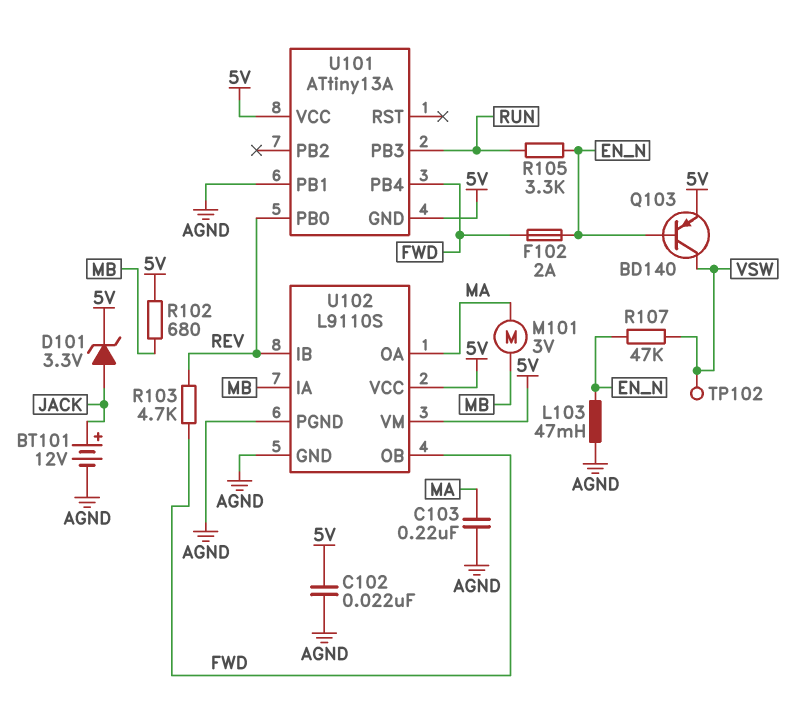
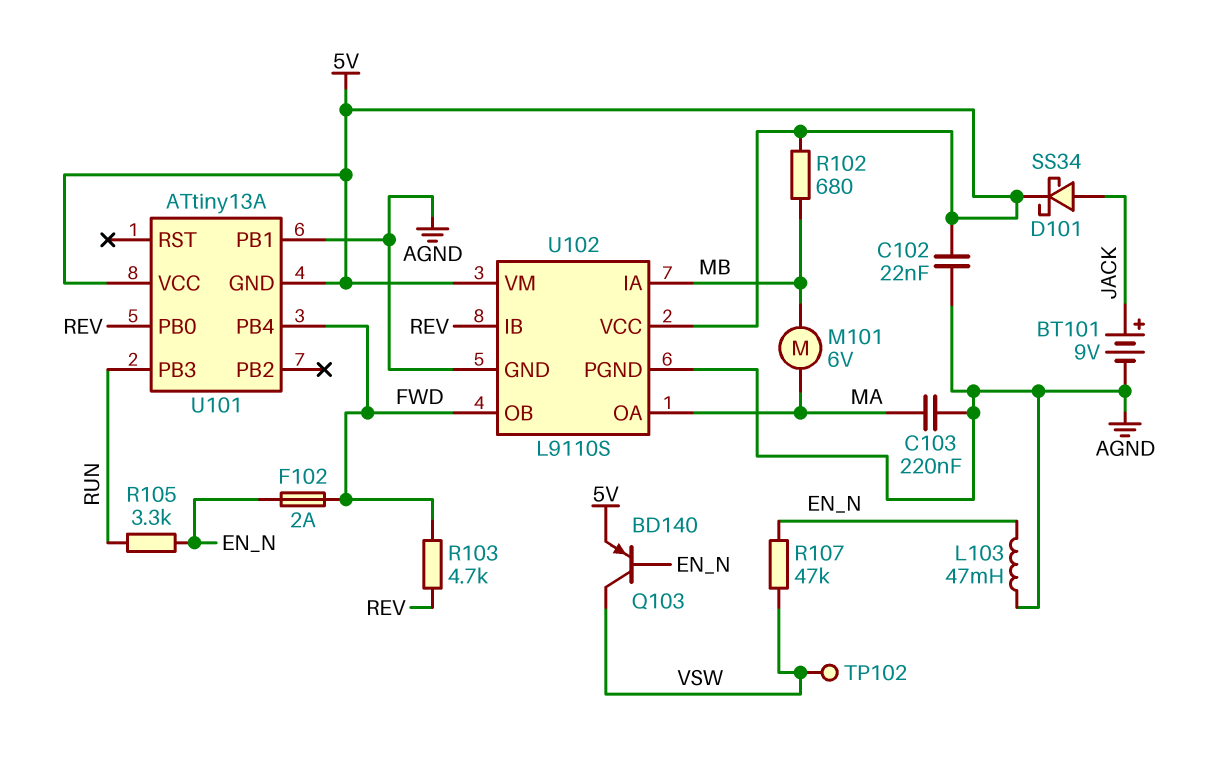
BT101: 12V (plus JACK, minus AGND) -> 9V (plus JACK, minus AGND)
D101: zener 3.3V (A JACK, K 5V) -> schottky SS34 (A JACK, K 5V)
M101: motor 3V (MA, MB) -> motor 6V (MA, MB)

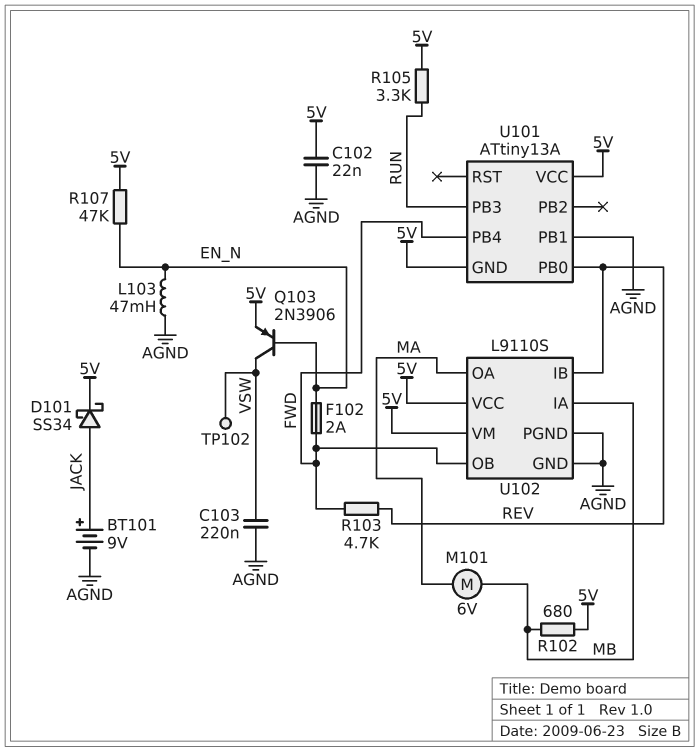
C103: 220nF (AGND, MA) -> 220nF (AGND, VSW)
Q103: PNP BD140 (B EN_N, C VSW, E 5V) -> PNP 2N3906 (B EN_N, C VSW, E 5V)
R105: 3.3k (EN_N, RUN) -> 3.3k (5V, RUN)
R107: 47k (EN_N, VSW) -> 47k (5V, EN_N)

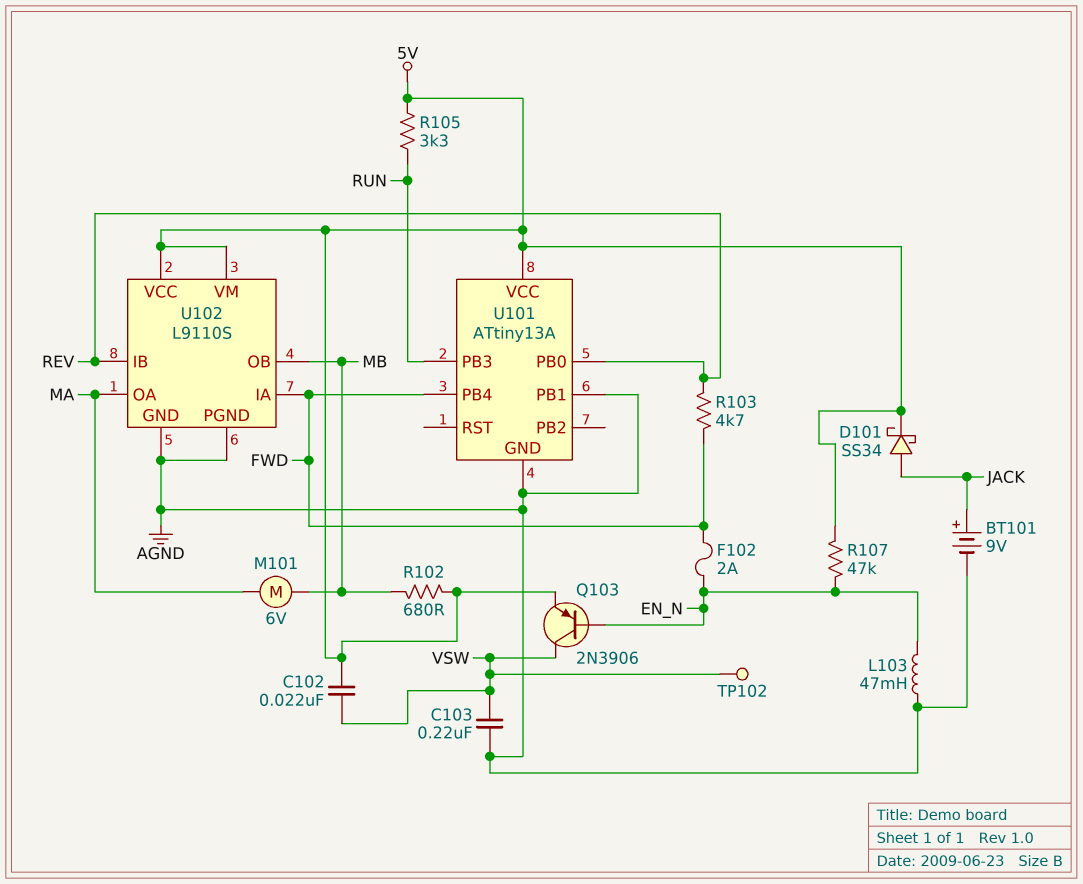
C102: 22nF (5V, AGND) -> 22nF (5V, VSW)
U101 pin GND: 5V -> AGND
U102 pin IA: MB -> FWD
U102 pin OB: FWD -> MB

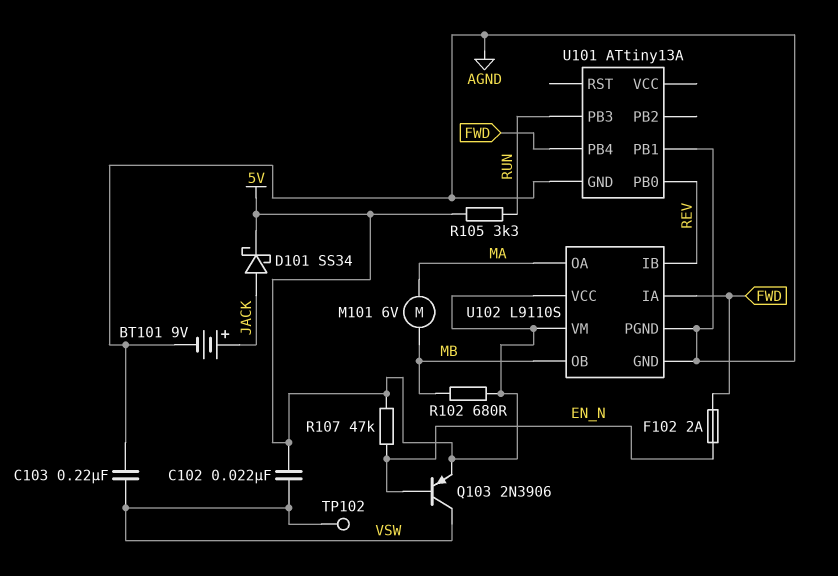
L103: 47mH (AGND, EN_N) -> none
R103: 4.7k (FWD, REV) -> none
U101 pin VCC: 5V -> none

